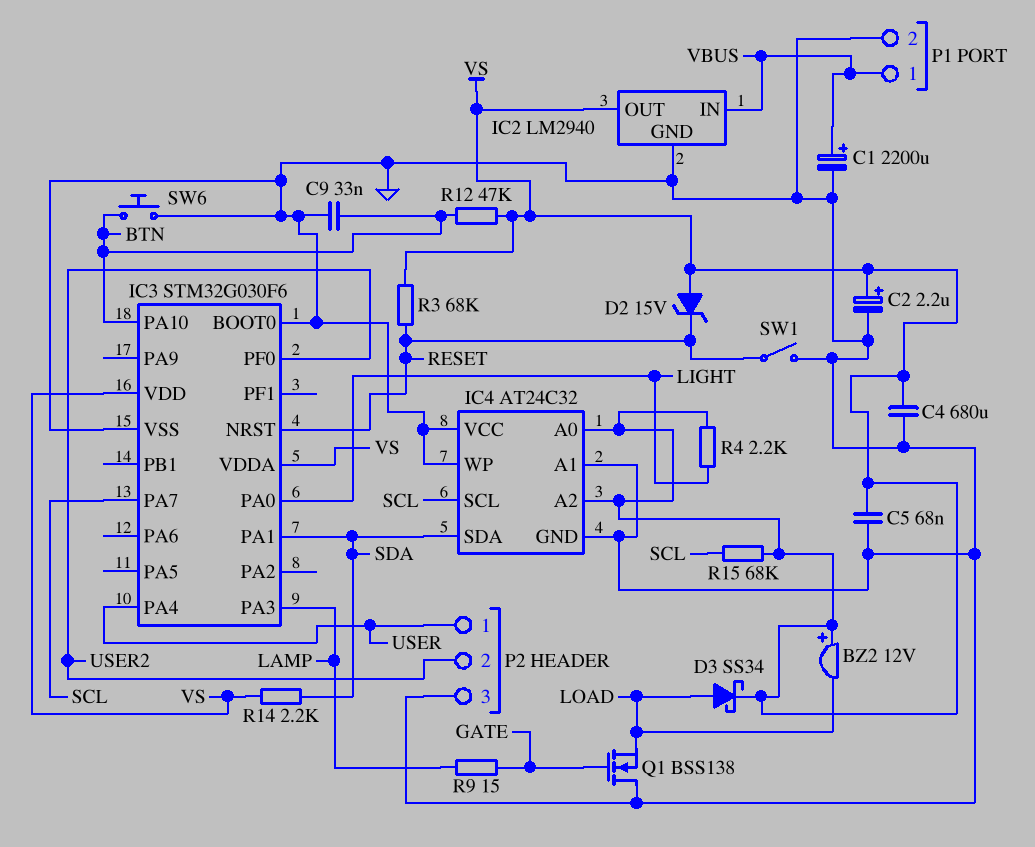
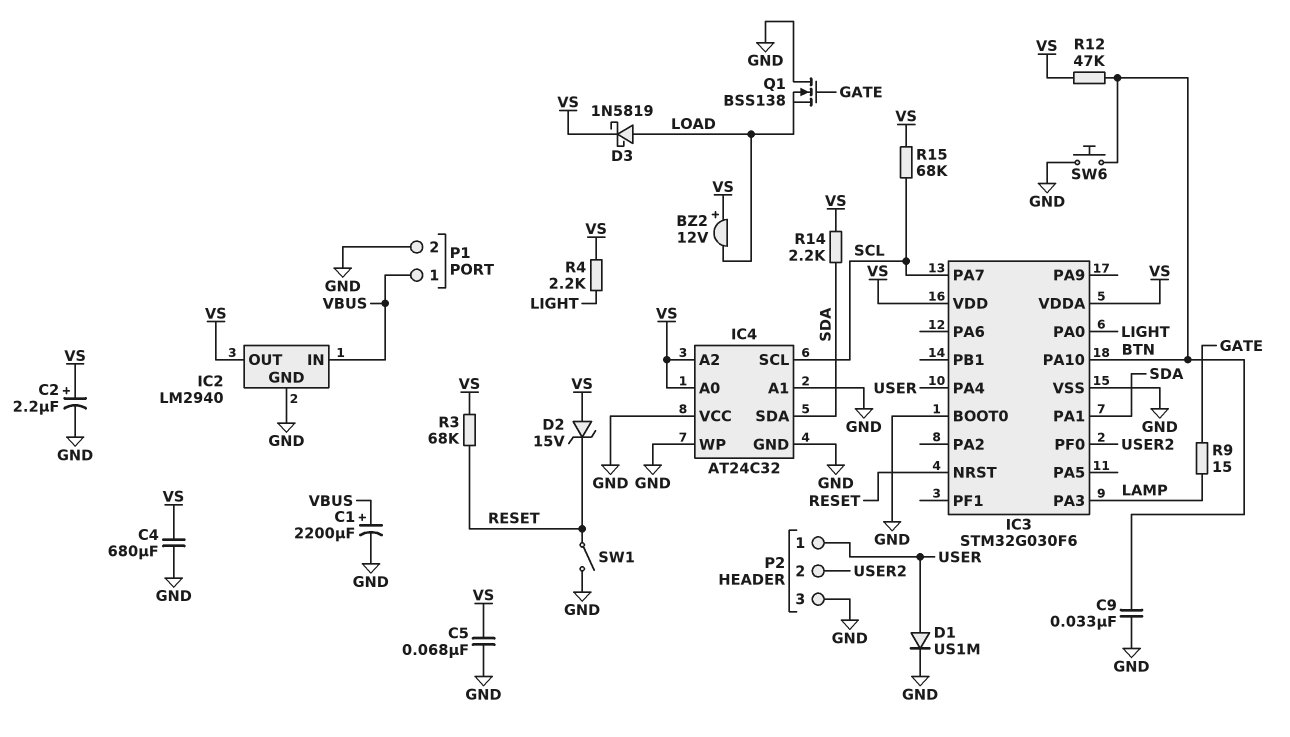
D1: none -> diode US1M (A USER, K GND)
D3: schottky SS34 (A LOAD, K VS) -> schottky 1N5819 (A LOAD, K VS)

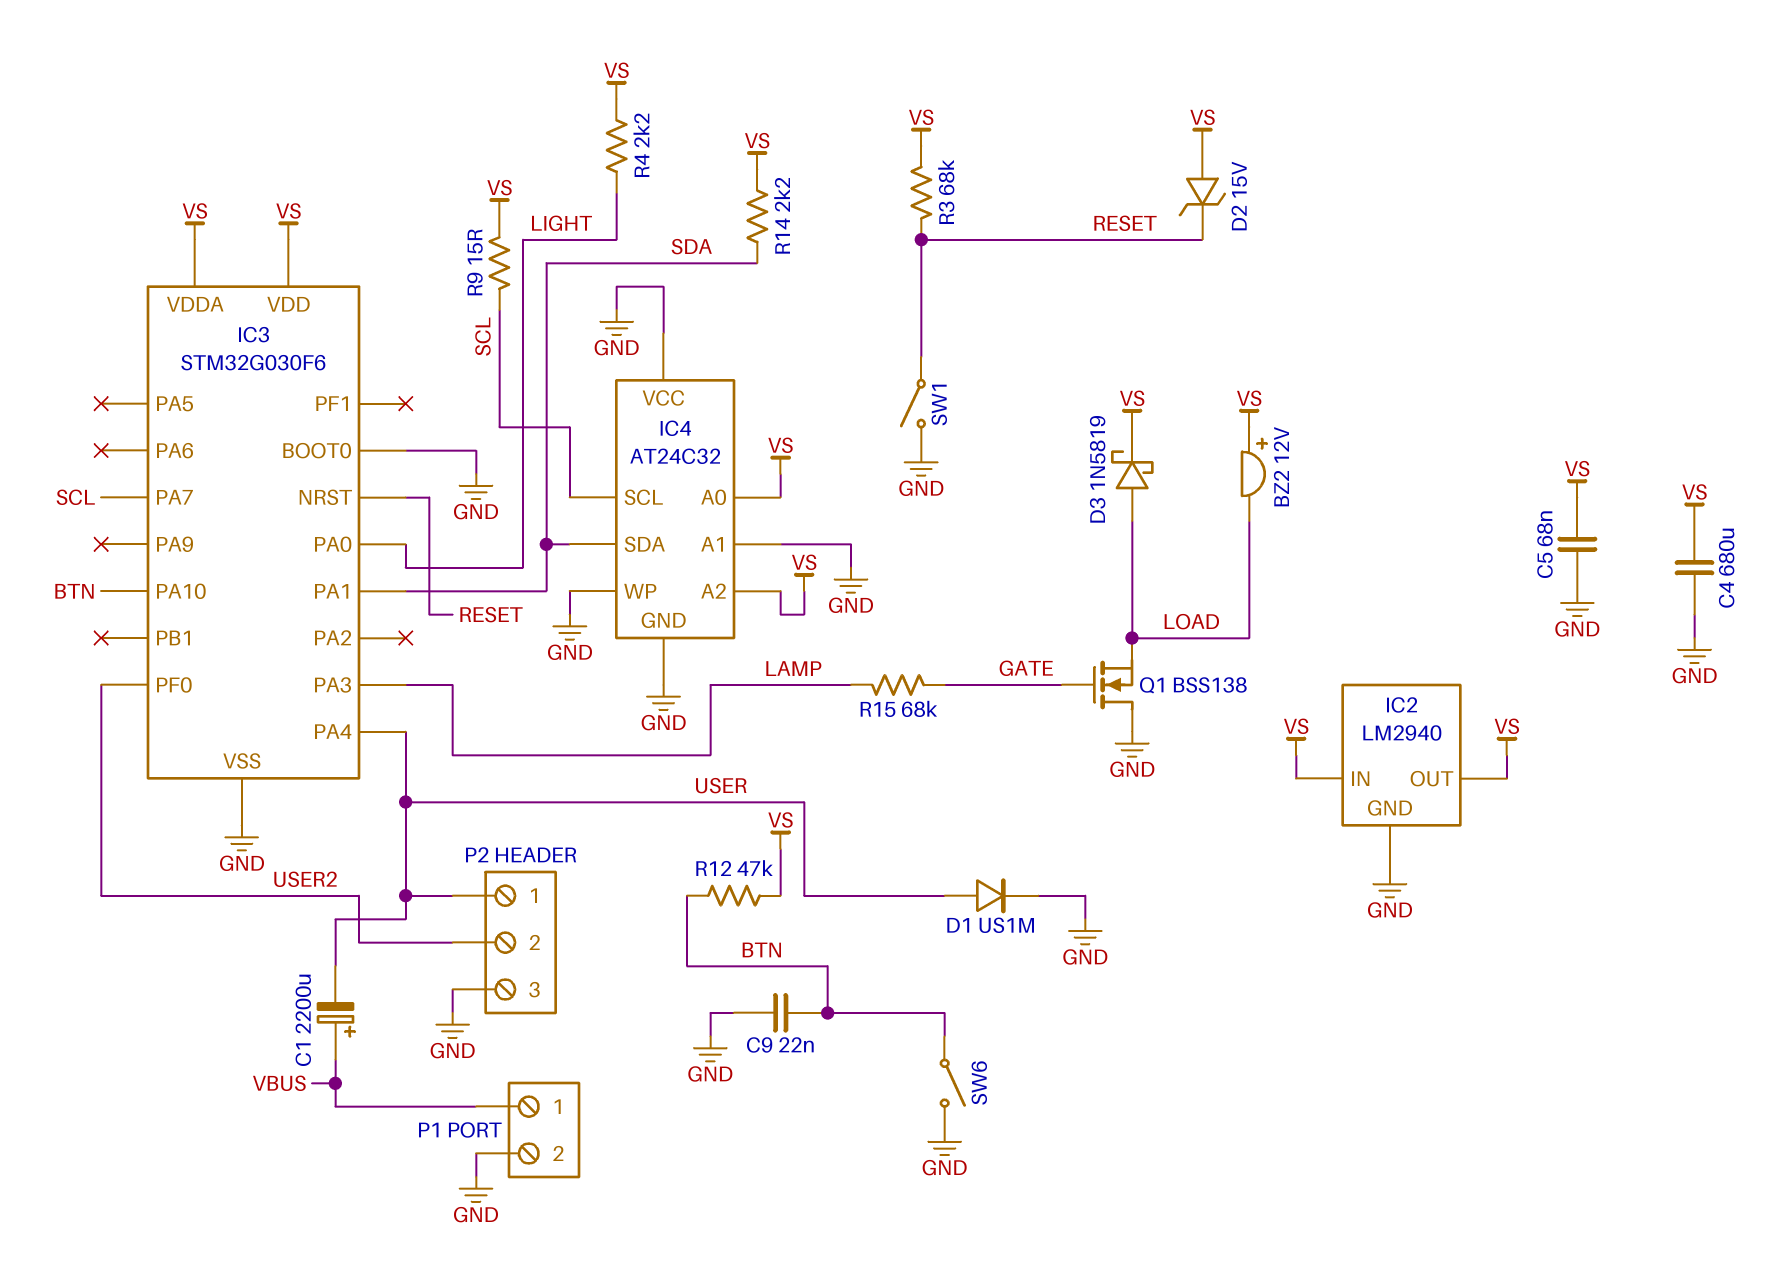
C1: 2200uF (plus VBUS, minus GND) -> 2200uF (plus VBUS, minus USER)
C2: 2.2uF (plus VS, minus GND) -> none
C9: 33nF (BTN, GND) -> 22nF (BTN, GND)
IC2 pin IN: VBUS -> VS
R9: 15 (GATE, LAMP) -> 15 (SCL, VS)
R15: 68k (SCL, VS) -> 68k (GATE, LAMP)
SW6: button (BTN, GND) -> switch (BTN, GND)

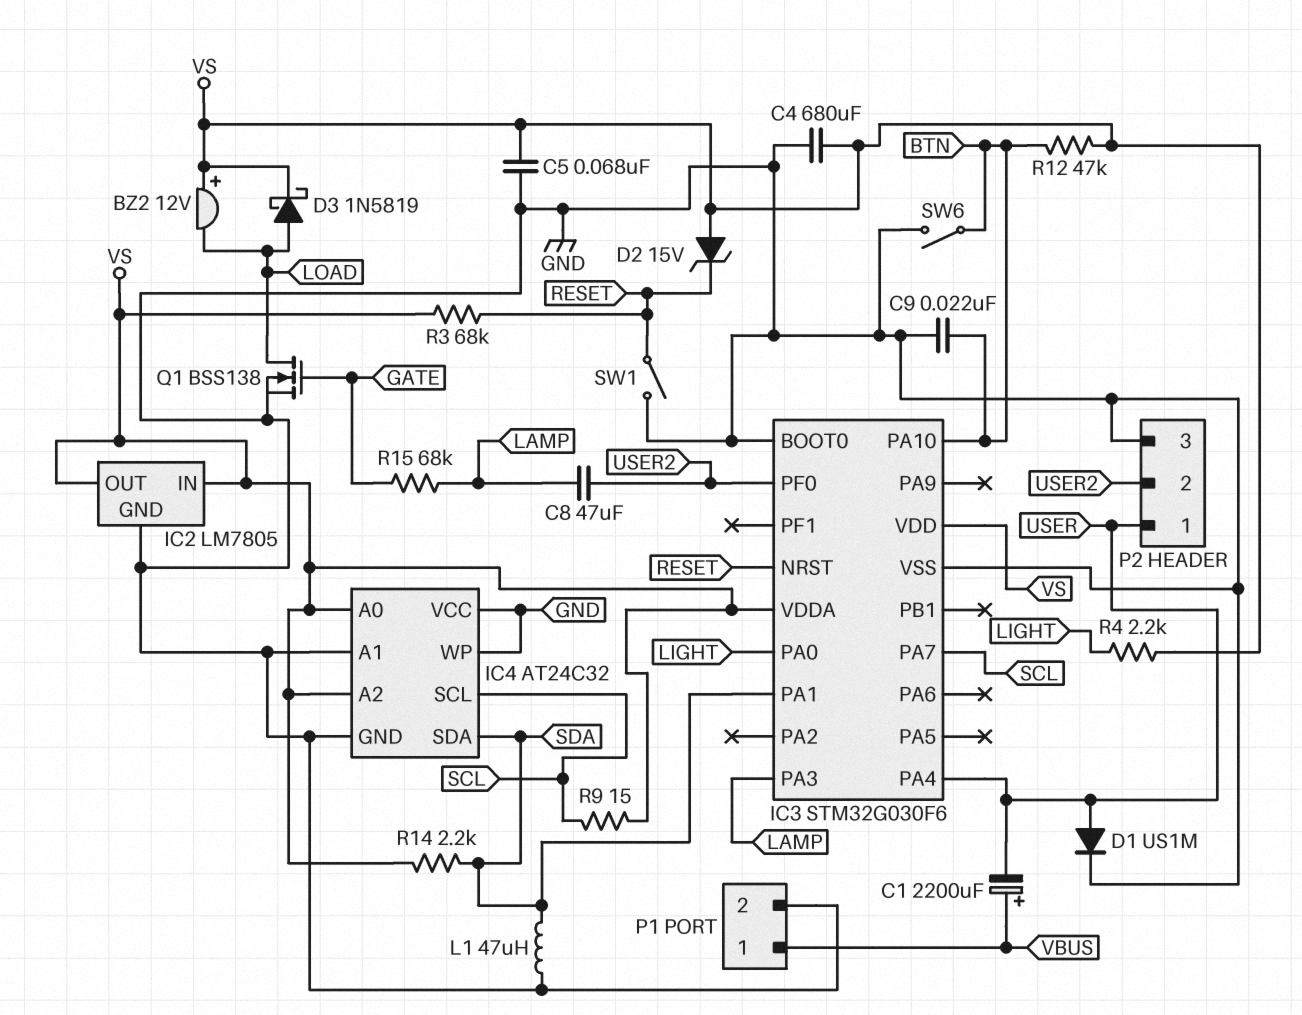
C8: none -> 47uF (LAMP, USER2)
IC2: LM2940 -> LM7805
L1: none -> 47uH (GND, SDA)
Q1: NMOS BSS138 (G GATE, D GND, S LOAD) -> NMOS BSS138 (G GATE, D LOAD, S GND)

